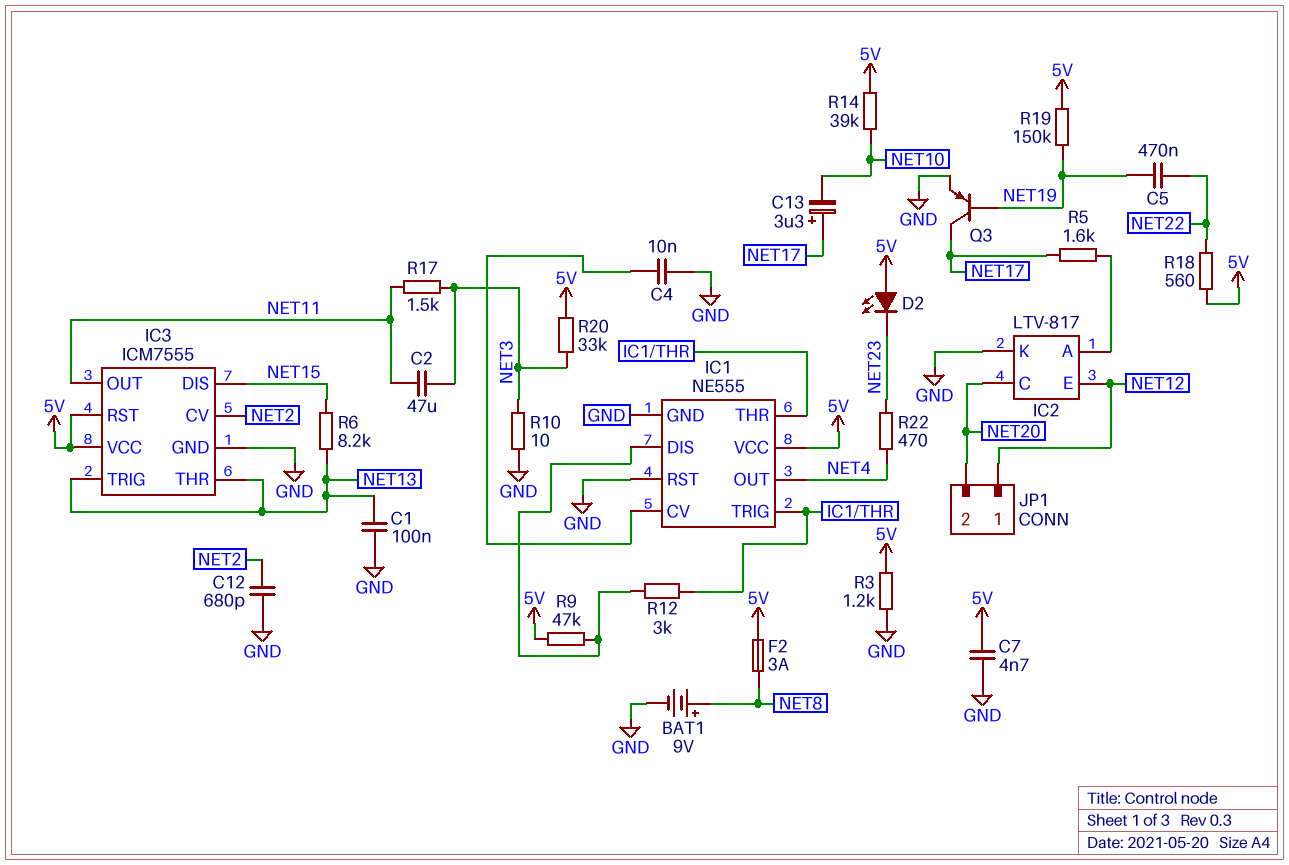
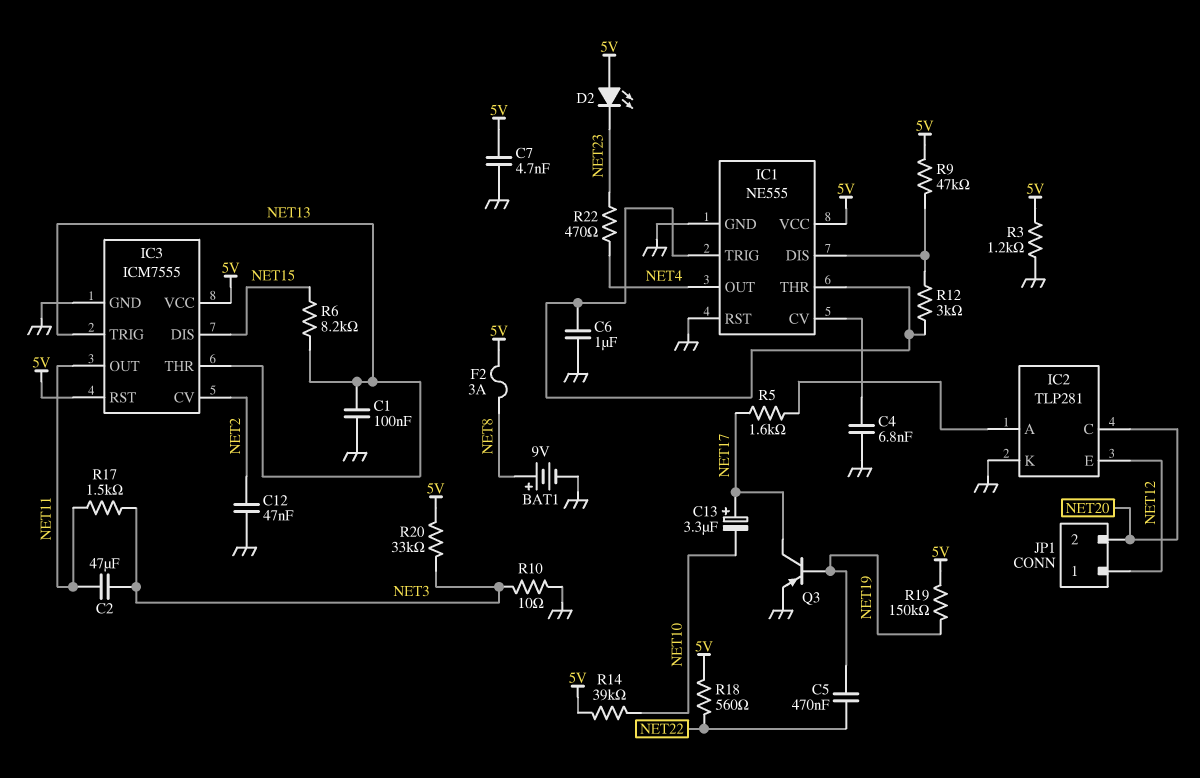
C4: 10nF (GND, IC1/CV) -> 6.8nF (GND, IC1/CV)
C6: none -> 1uF (GND, IC1/THR)
C12: 680pF (GND, NET2) -> 47nF (GND, NET2)
IC2: LTV-817 -> TLP281

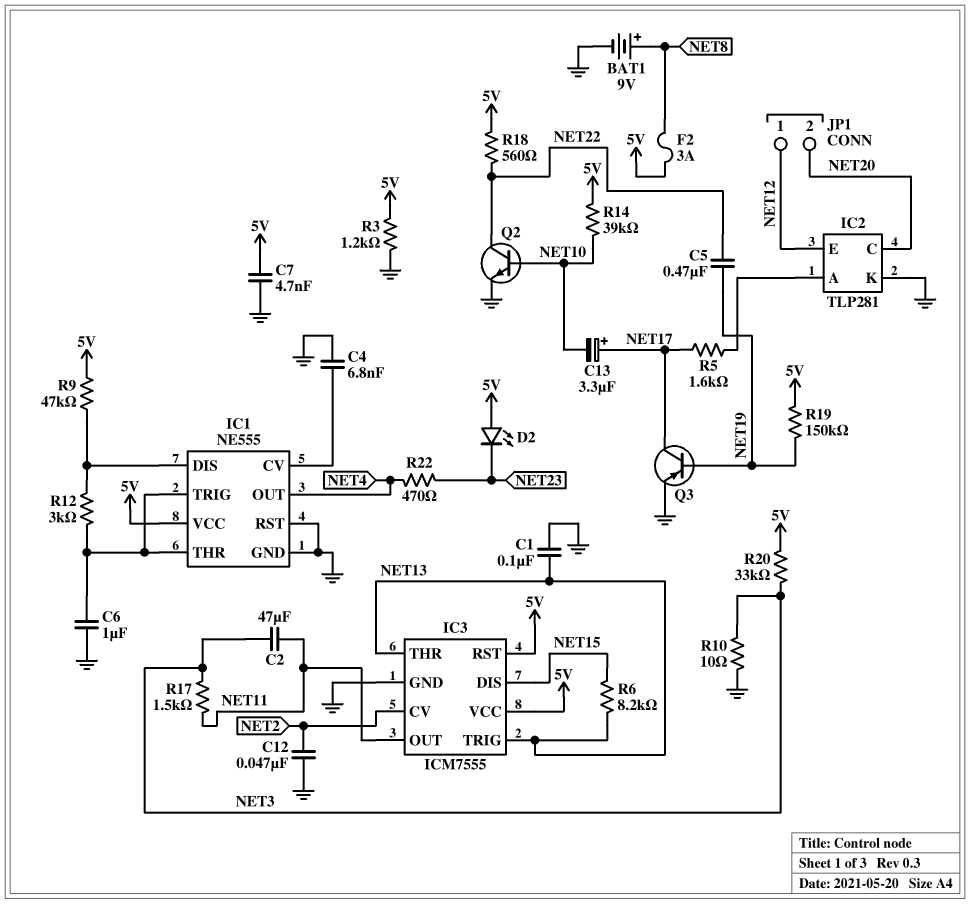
Q2: none -> NPN (B NET10, C NET22, E GND)

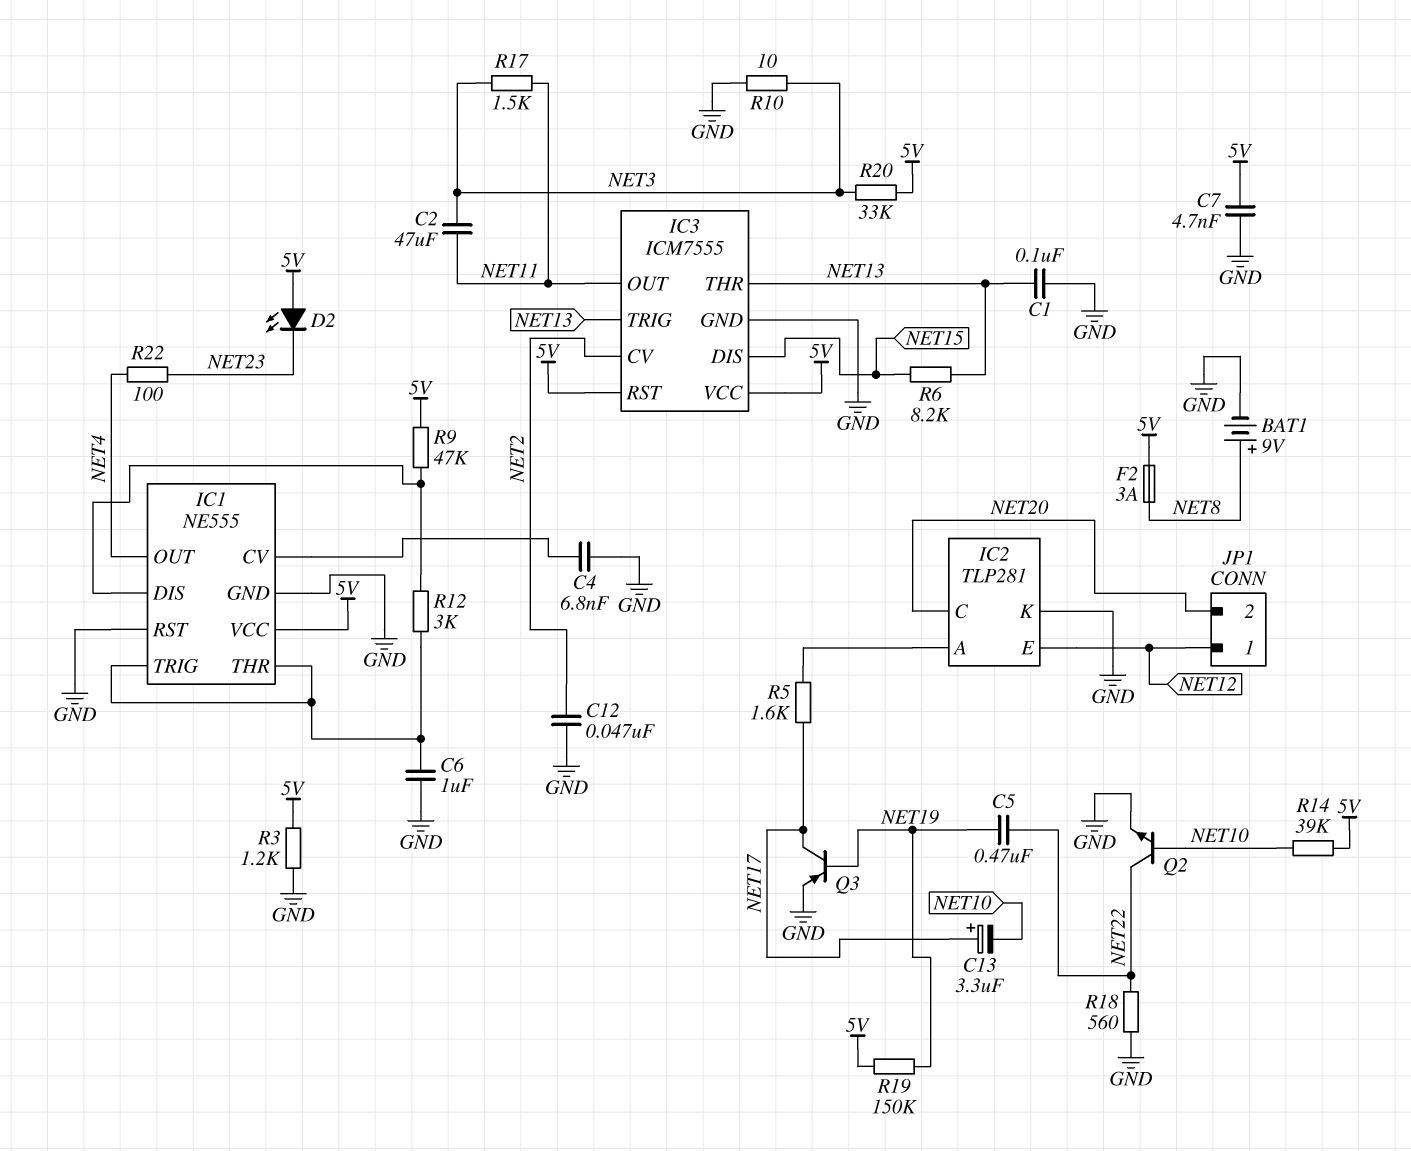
R18: 560 (5V, NET22) -> 560 (GND, NET22)
R22: 470 (NET4, NET23) -> 100 (NET4, NET23)

